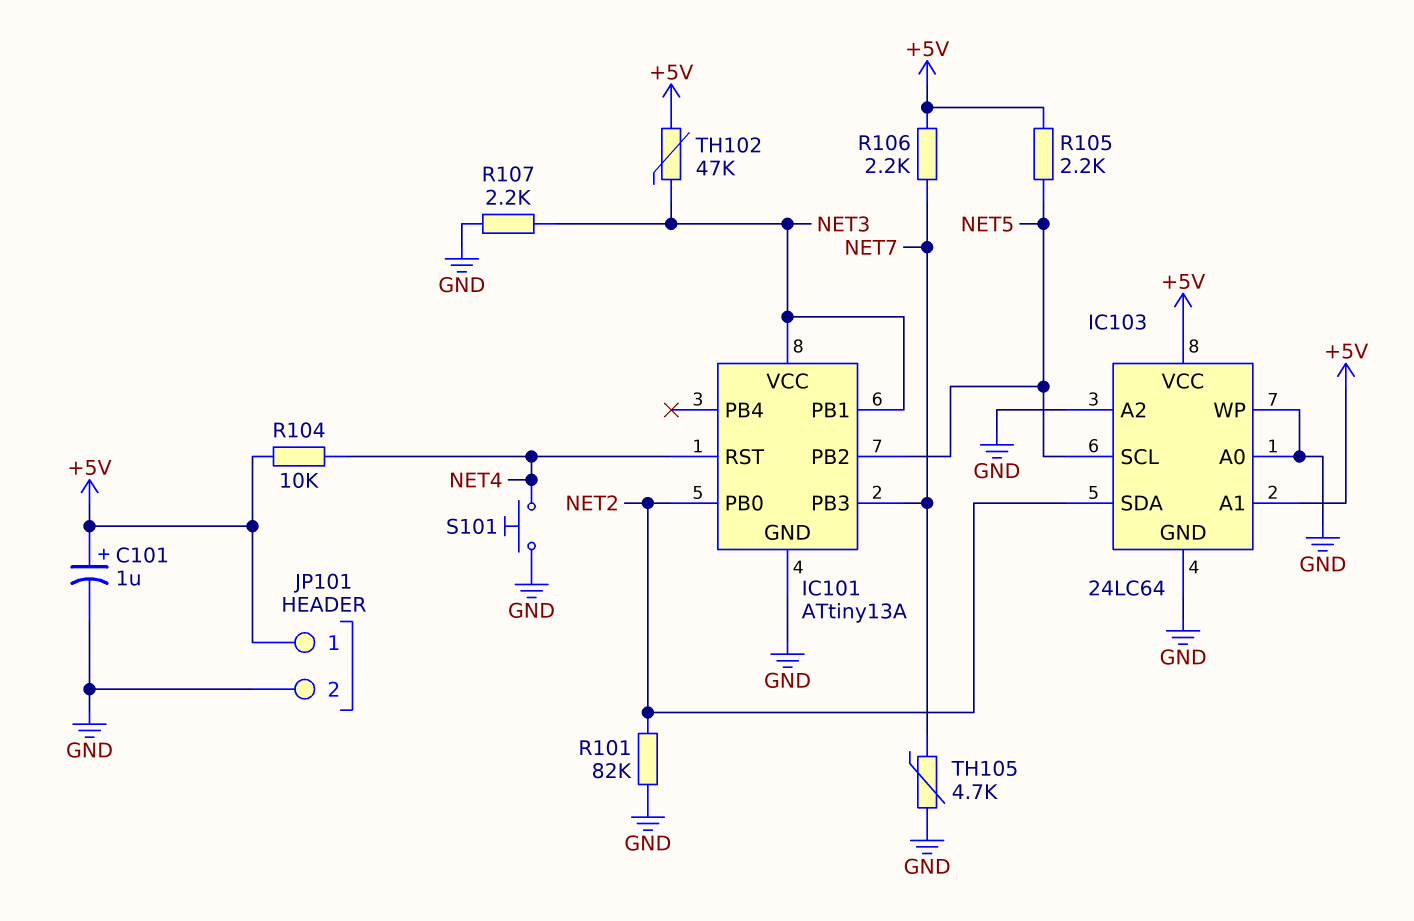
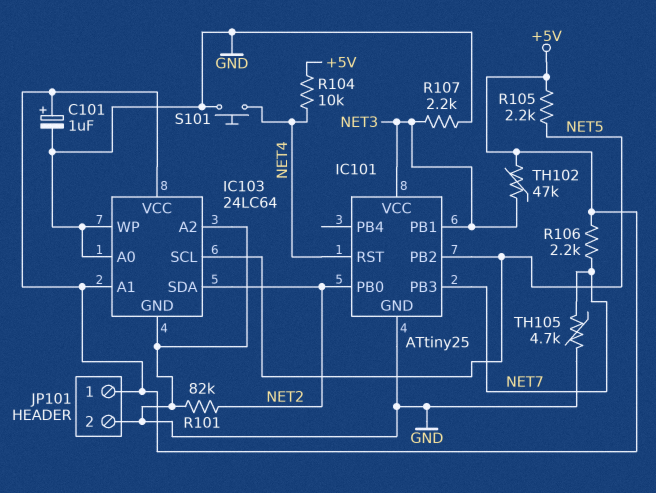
IC101: ATtiny13A -> ATtiny25

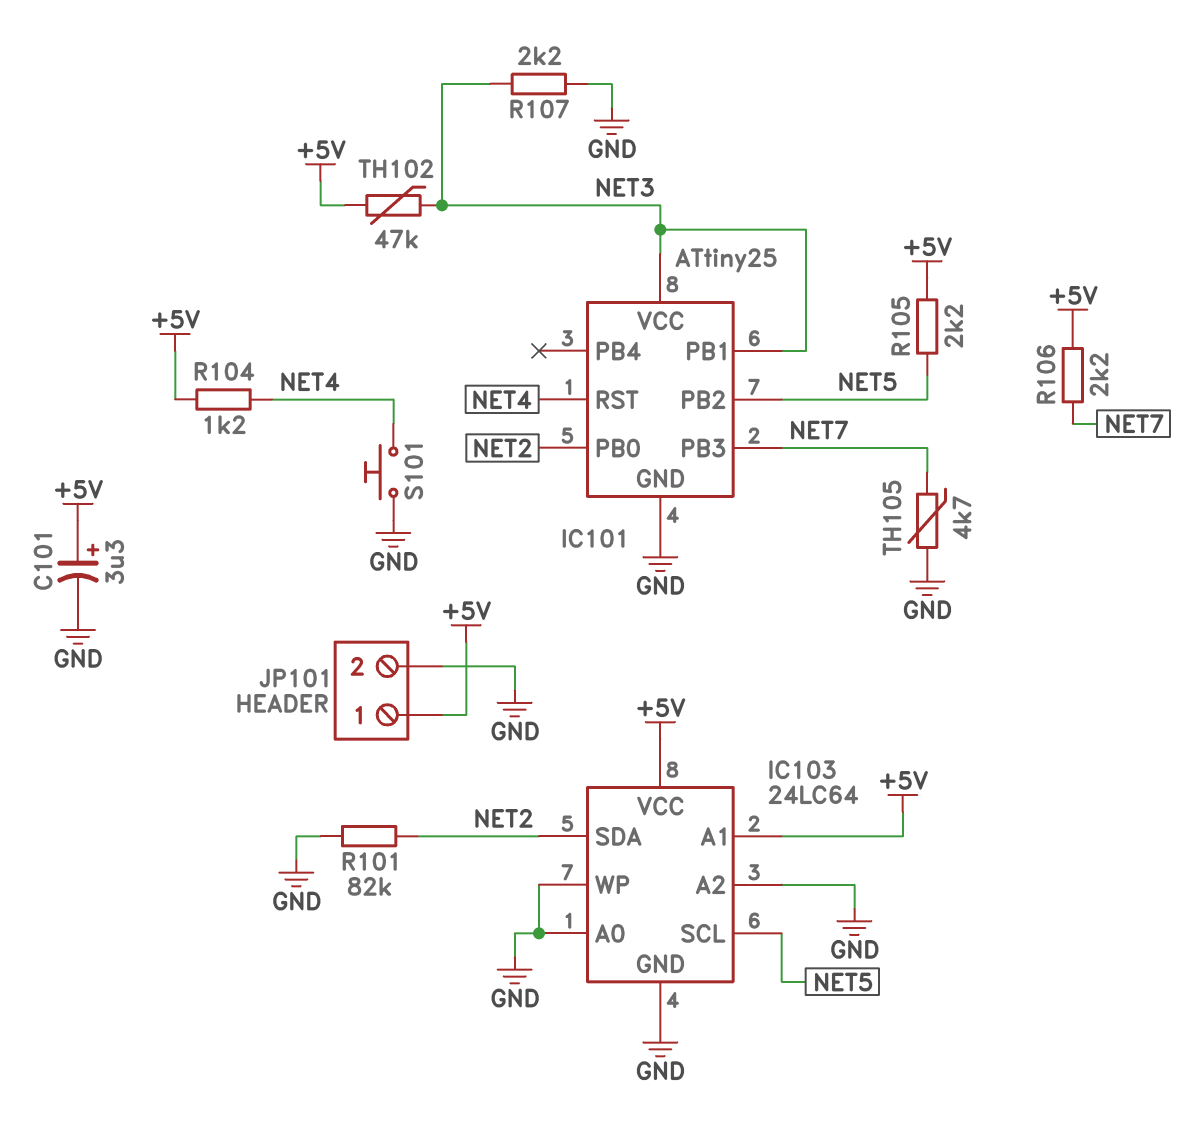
C101: 1uF (plus +5V, minus GND) -> 3.3uF (plus +5V, minus GND)
R104: 10k (+5V, NET4) -> 1.2k (+5V, NET4)

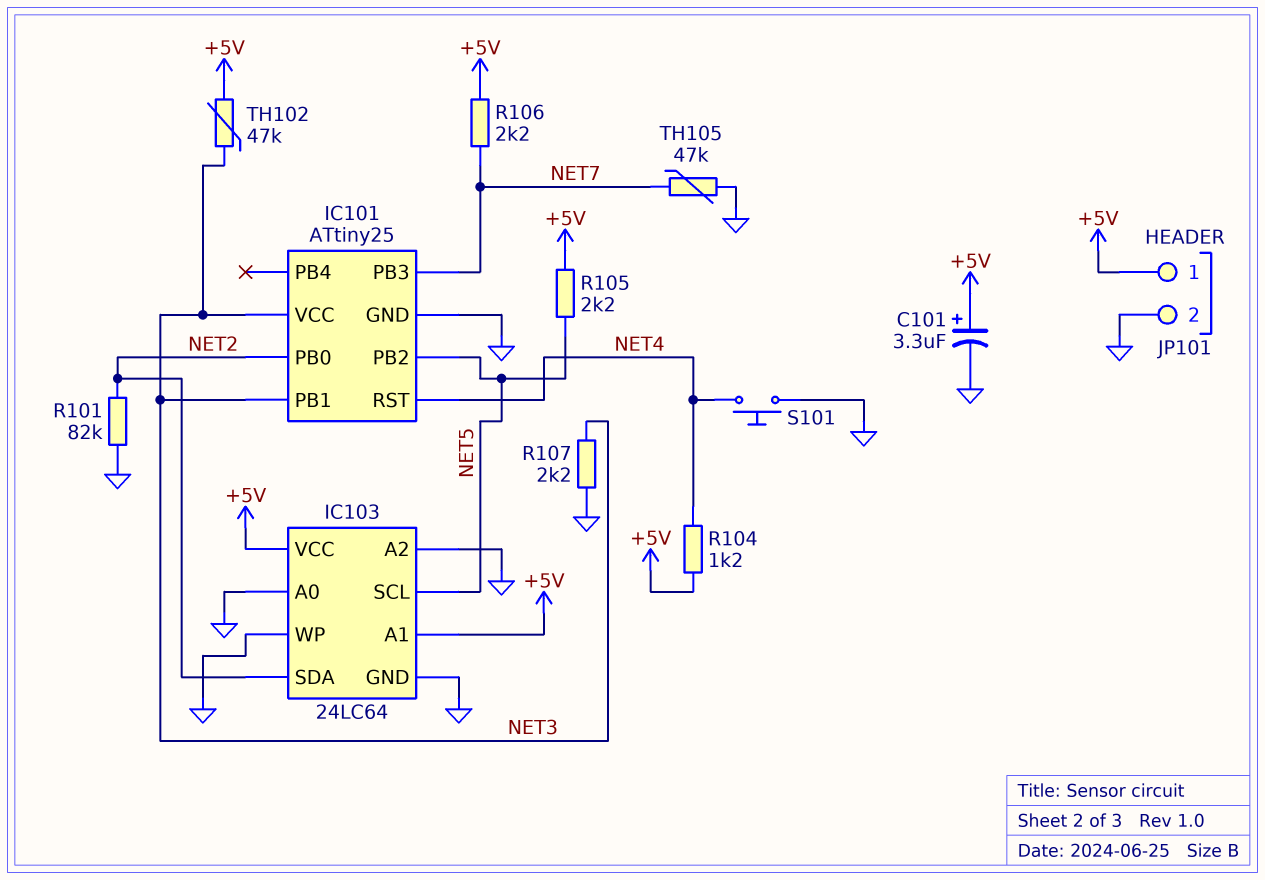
TH105: 4.7k (GND, NET7) -> 47k (GND, NET7)

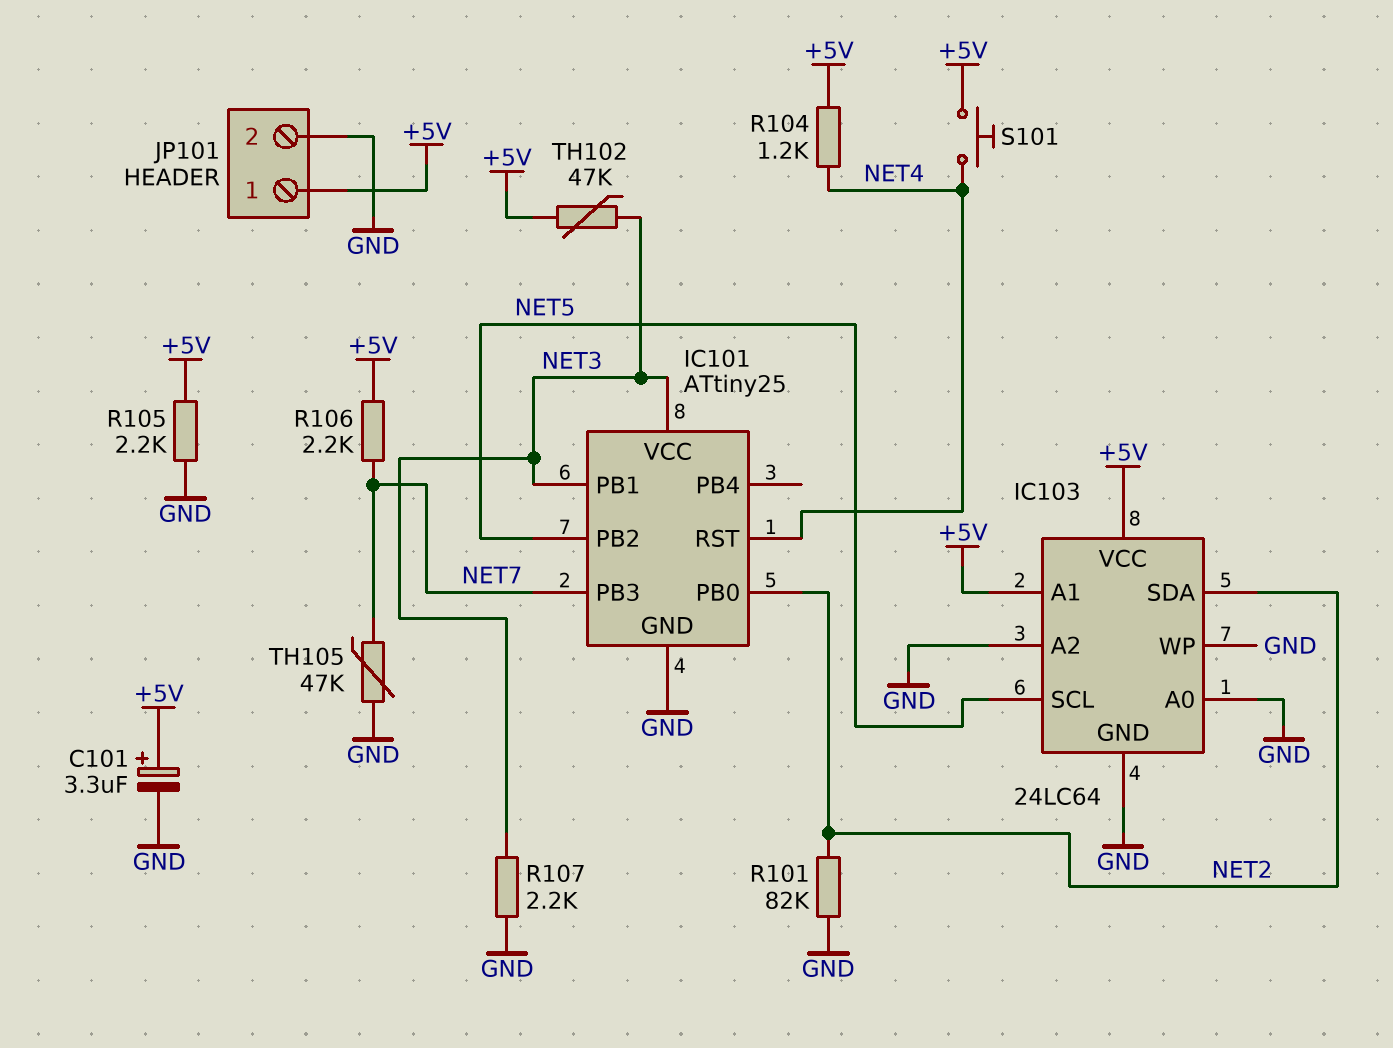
R105: 2.2k (+5V, NET5) -> 2.2k (+5V, GND)
S101: button (GND, NET4) -> button (+5V, NET4)

